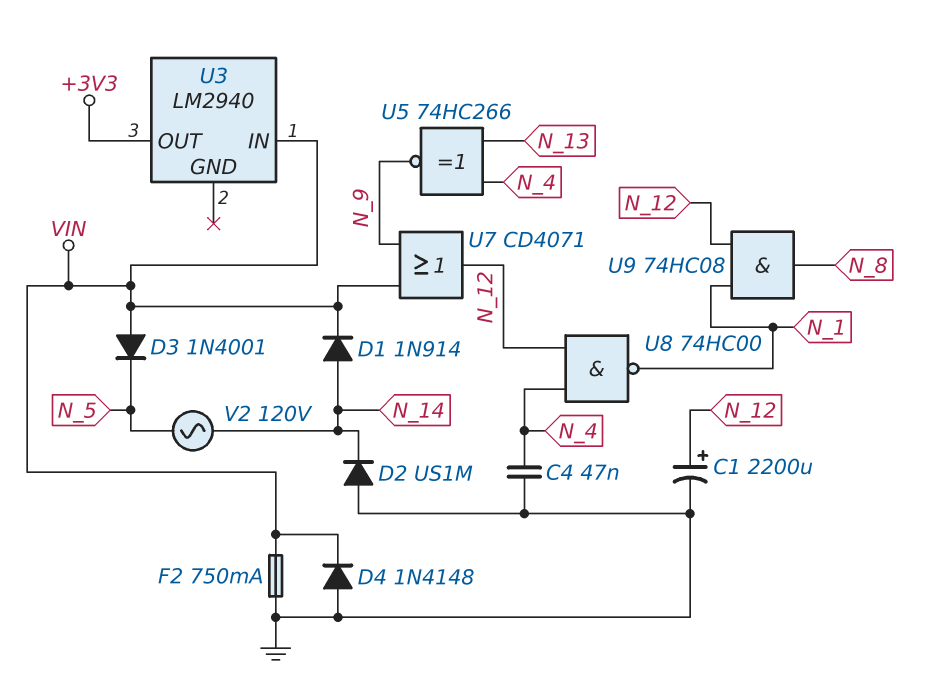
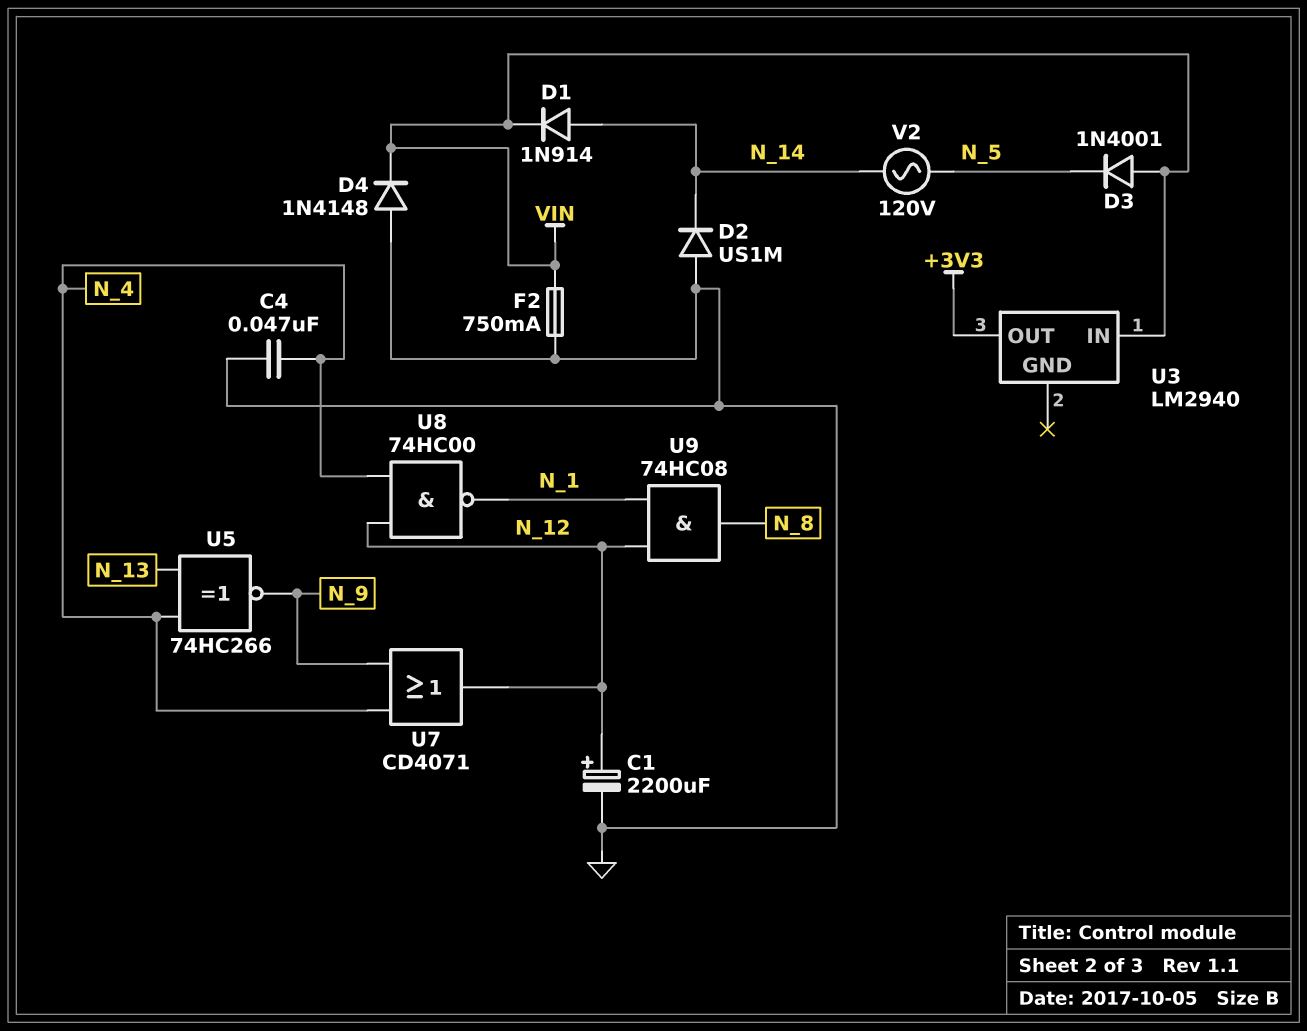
U7: OR CD4071 (in N_9, in VIN, out N_12) -> OR CD4071 (in N_4, in N_9, out N_12)

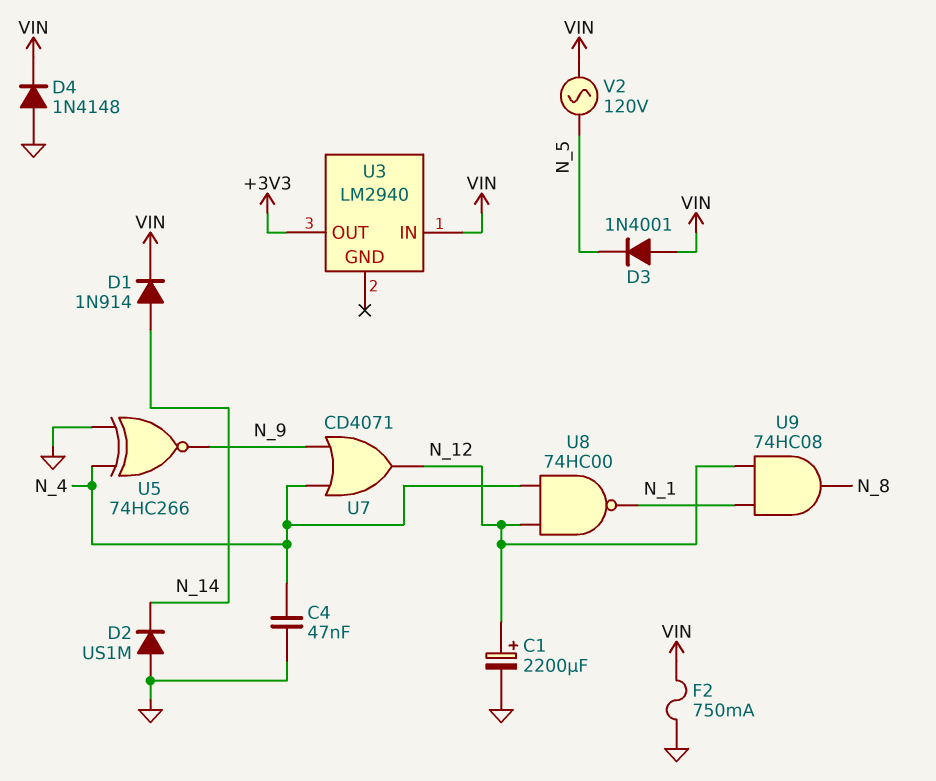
U5: XNOR 74HC266 (in N_4, in N_13, out N_9) -> XNOR 74HC266 (in GND, in N_4, out N_9)
V2: AC 120V (N_5, N_14) -> AC 120V (N_5, VIN)

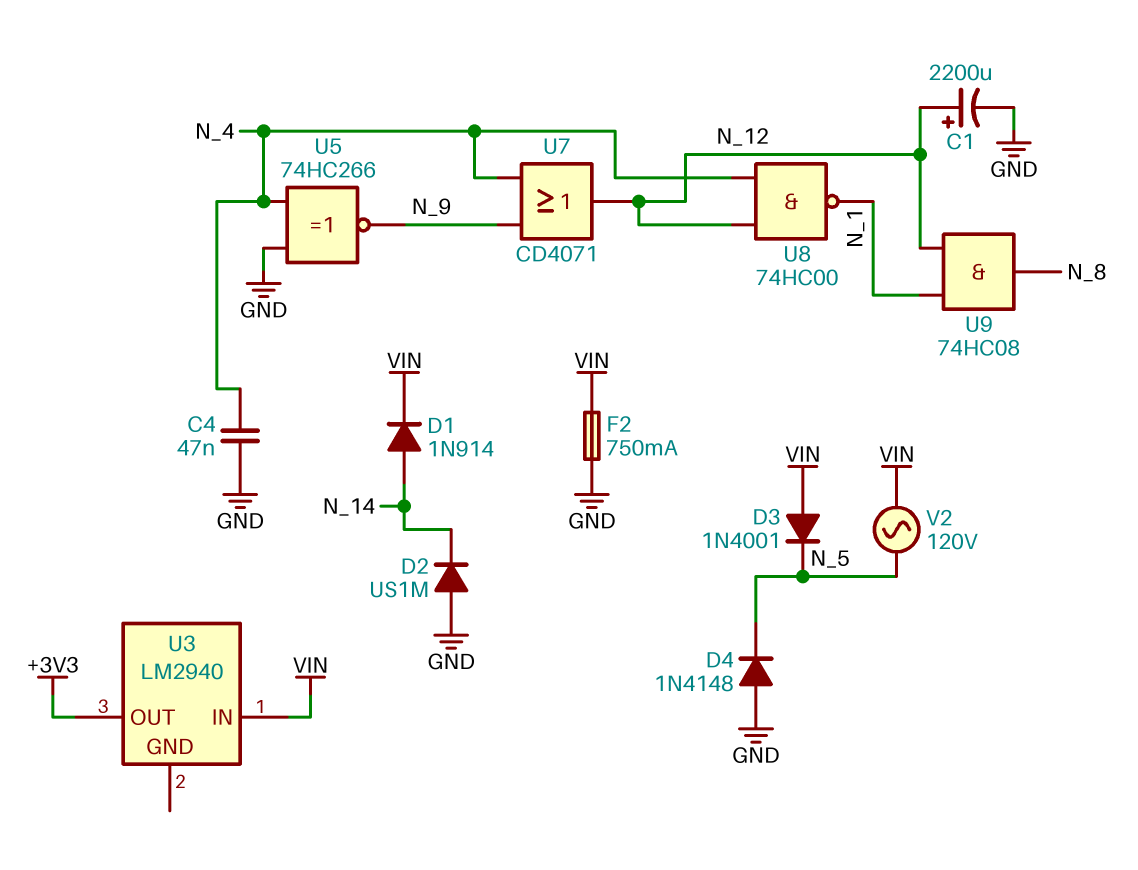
D4: diode 1N4148 (A GND, K VIN) -> diode 1N4148 (A GND, K N_5)

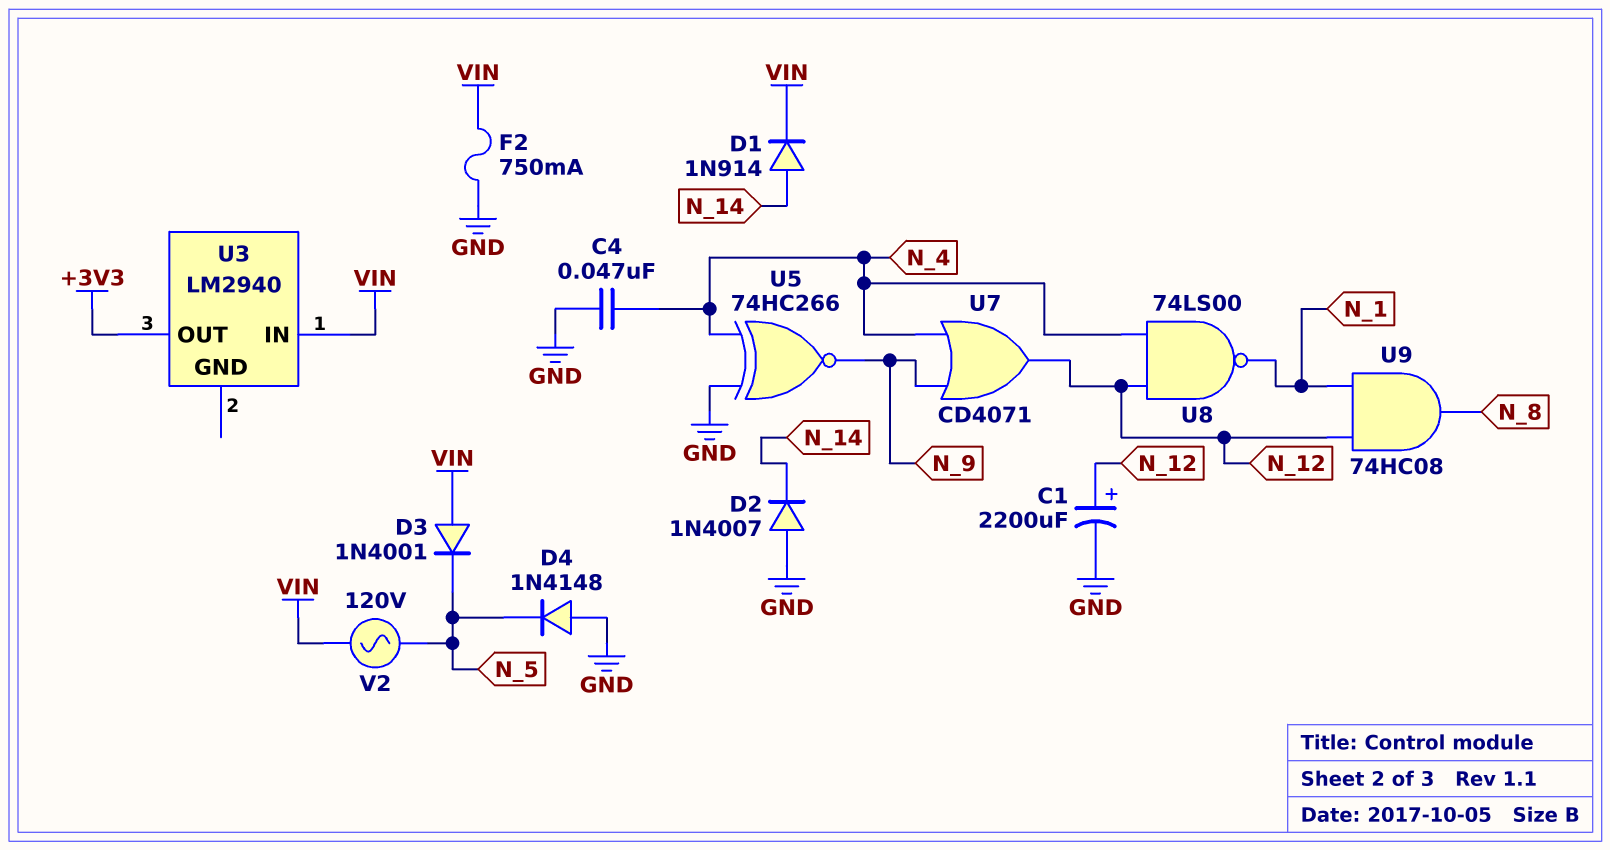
D2: diode US1M (A GND, K N_14) -> diode 1N4007 (A GND, K N_14)
U8: NAND 74HC00 (in N_4, in N_12, out N_1) -> NAND 74LS00 (in N_4, in N_12, out N_1)

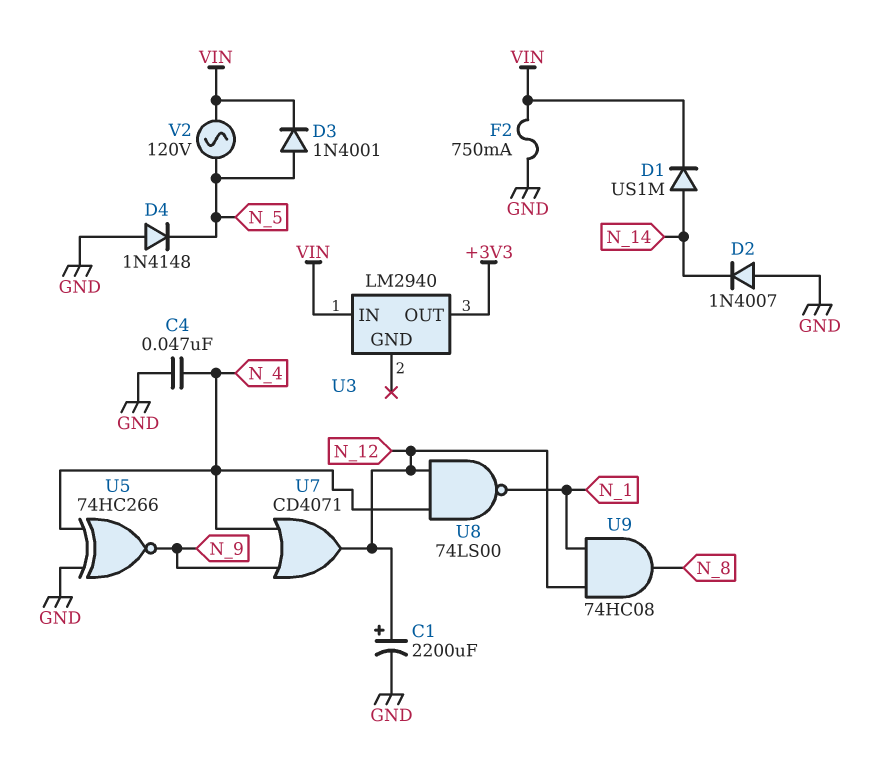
D1: diode 1N914 (A N_14, K VIN) -> diode US1M (A N_14, K VIN)
D3: diode 1N4001 (A VIN, K N_5) -> diode 1N4001 (A N_5, K VIN)

